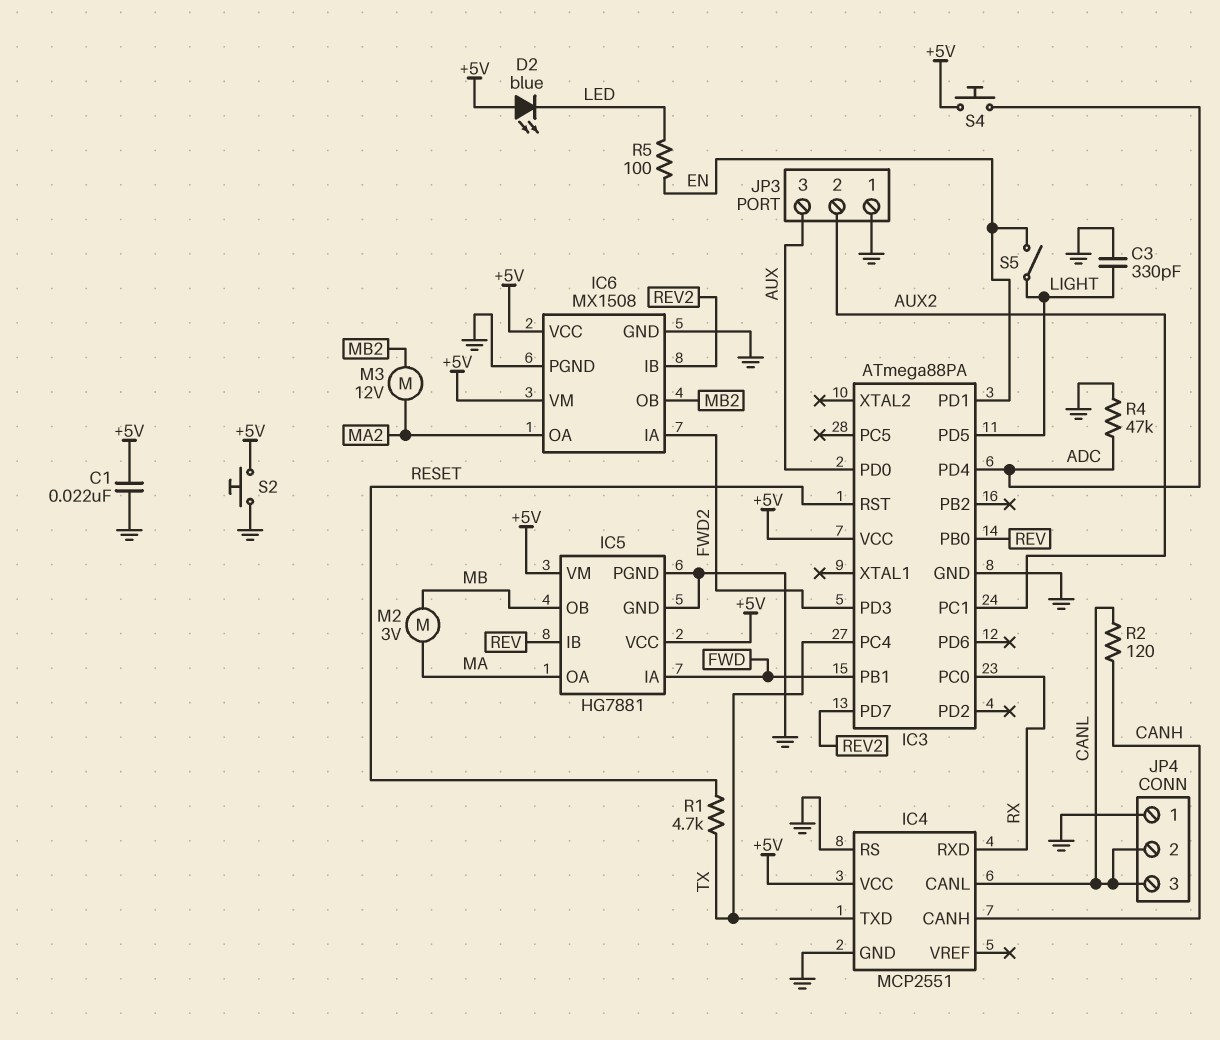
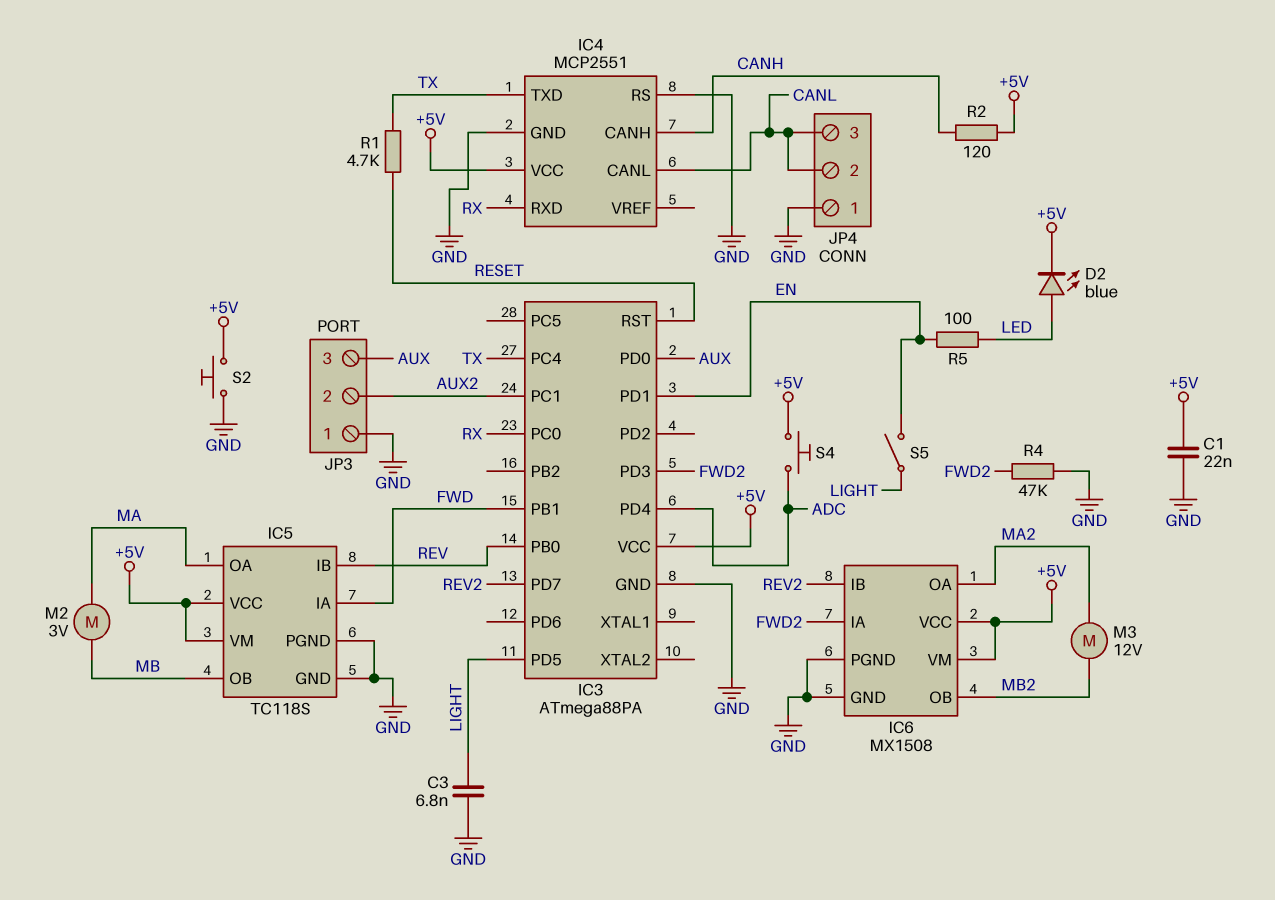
C3: 330pF (GND, LIGHT) -> 6.8nF (GND, LIGHT)
D2: LED blue (A +5V, K LED) -> LED blue (A LED, K +5V)
IC5: HG7881 -> TC118S
R2: 120 (CANH, CANL) -> 120 (+5V, CANH)
R4: 47k (ADC, GND) -> 47k (FWD2, GND)

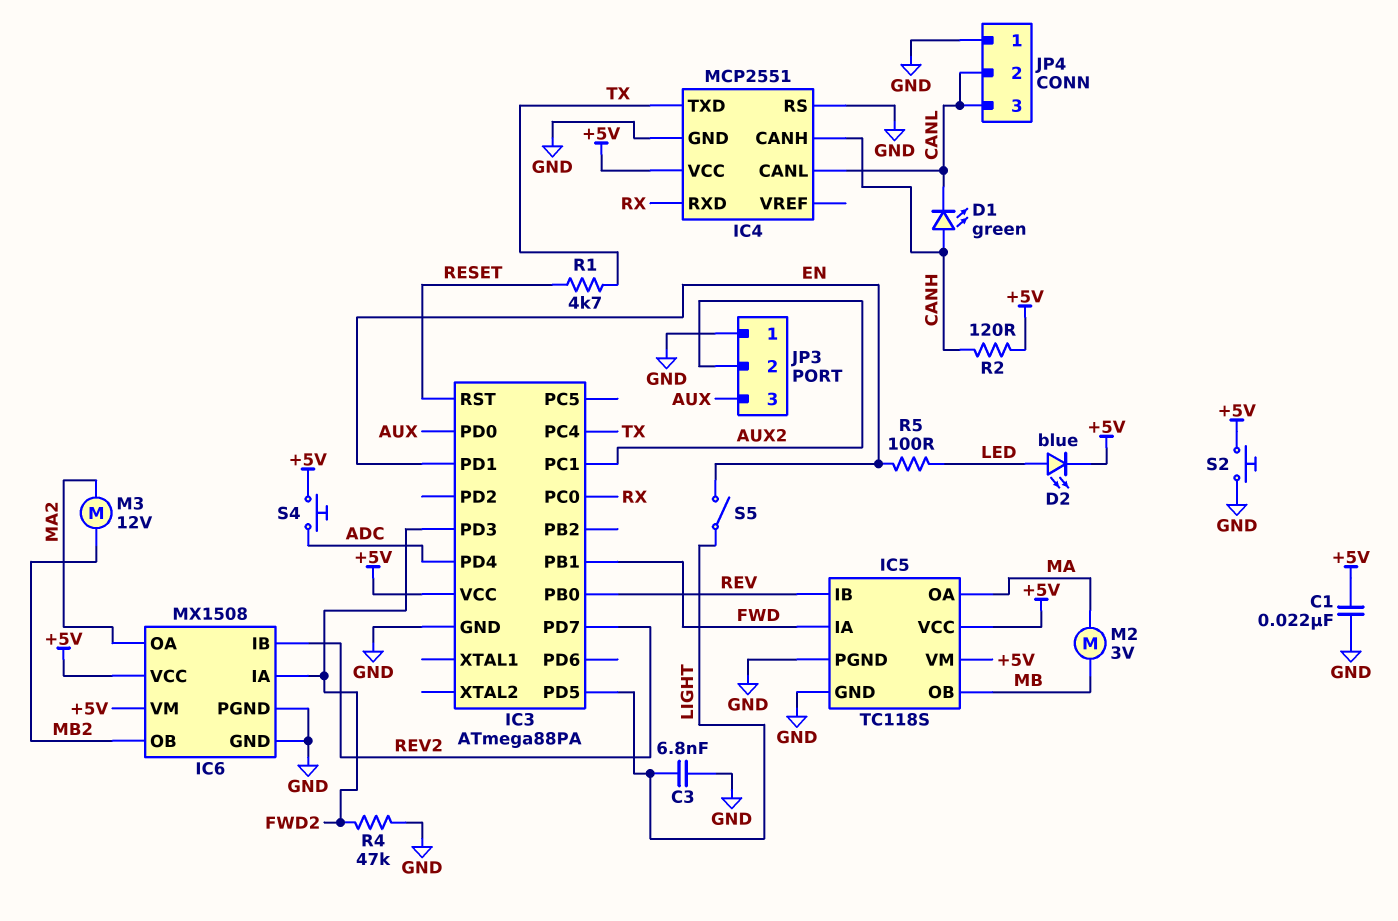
D1: none -> LED green (A CANH, K CANL)

